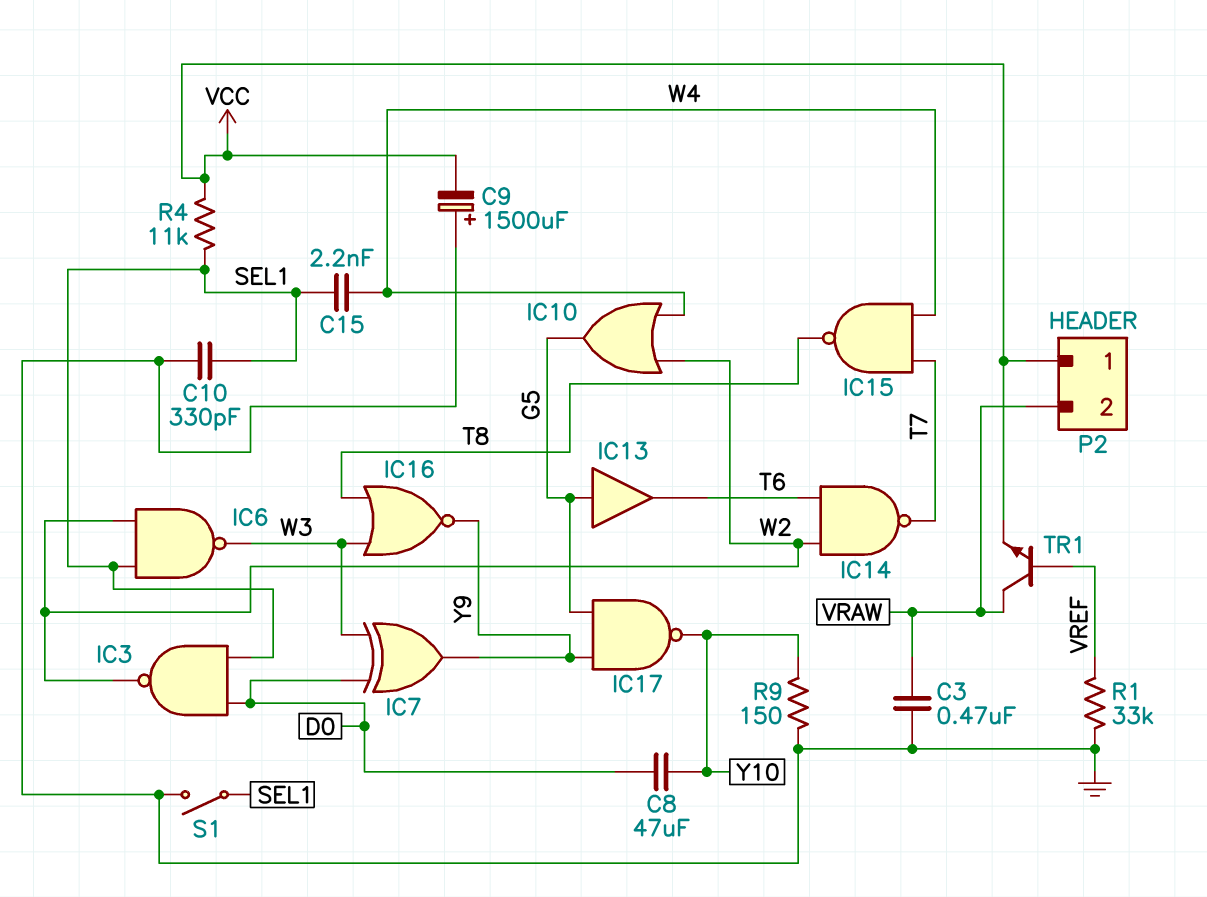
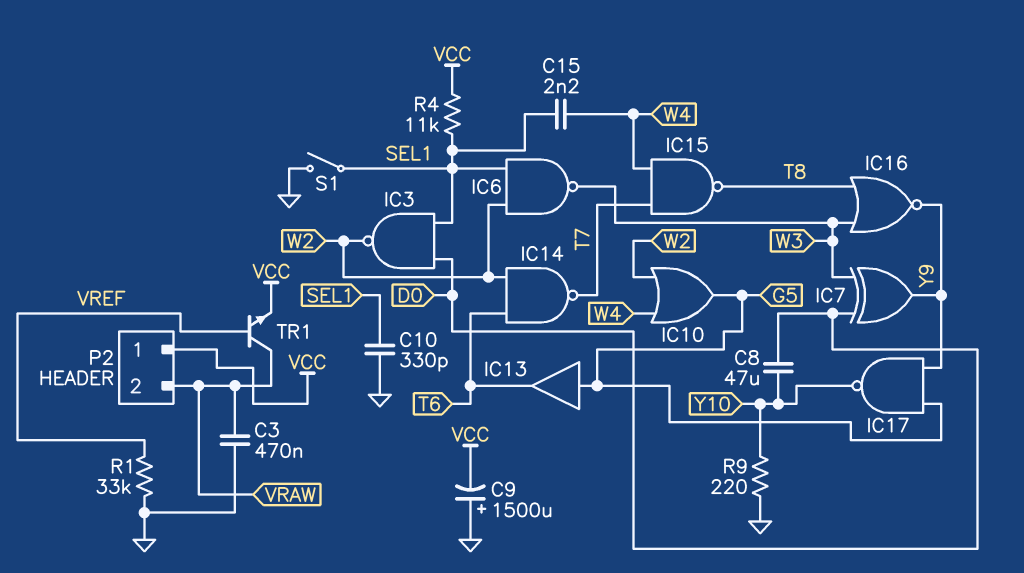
R9: 150 (GND, Y10) -> 220 (GND, Y10)

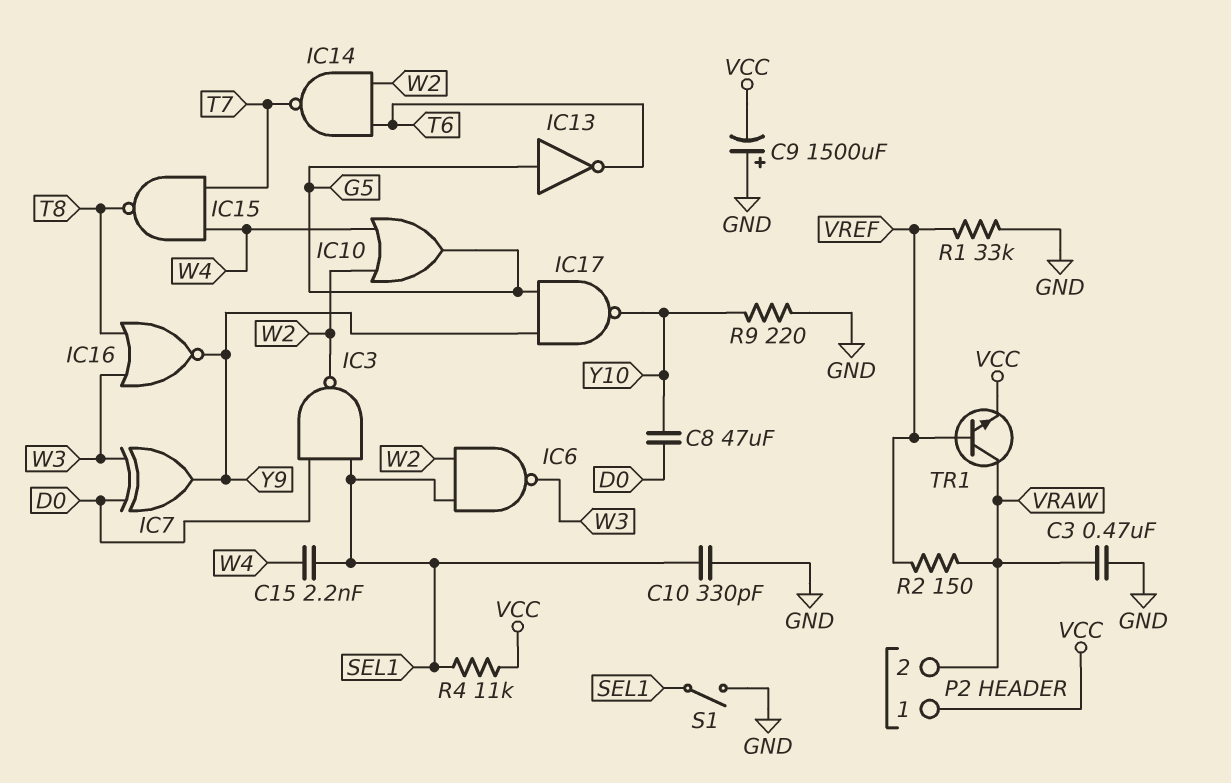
IC13: buffer (in G5, out T6) -> NOT (in G5, out T6)
R2: none -> 150 (VRAW, VREF)

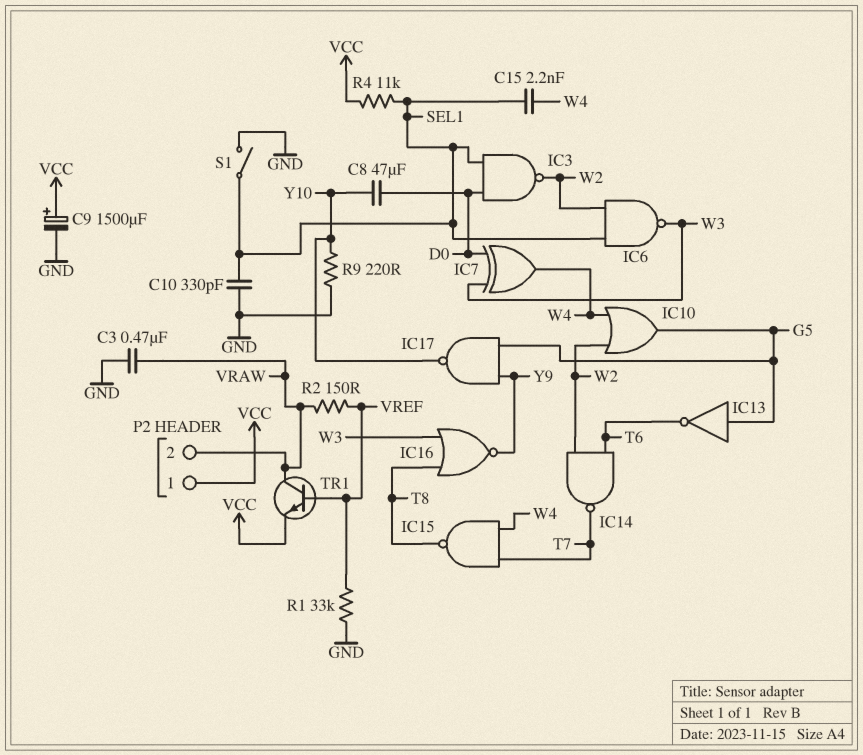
C9: 1500uF (plus GND, minus VCC) -> 1500uF (plus VCC, minus GND)
IC7: XOR (in D0, in W3, out Y9) -> XOR (in D0, in W3, out W4)

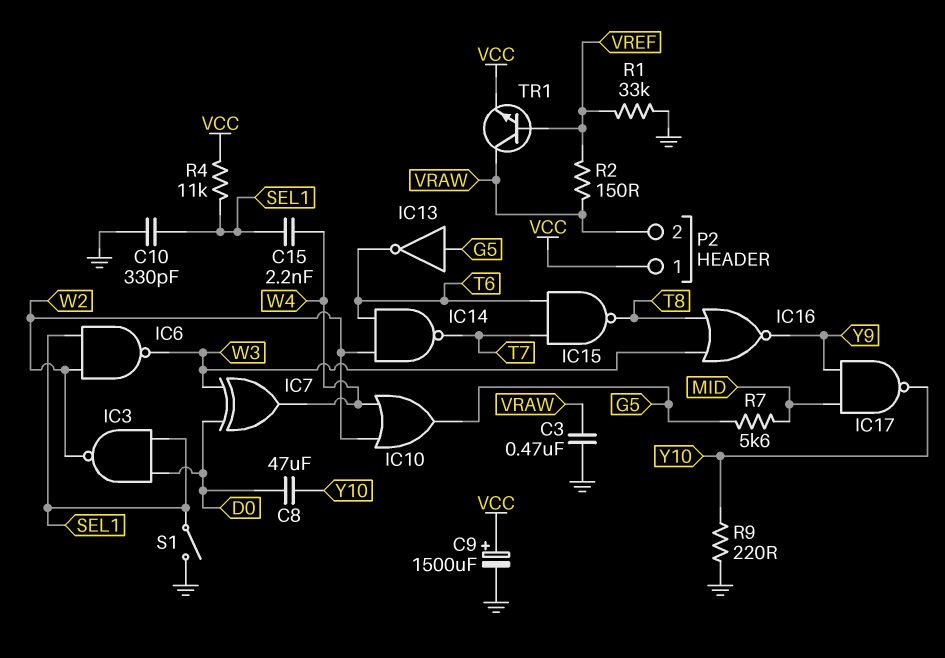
IC15: NAND (in T7, in W4, out T8) -> NAND (in T6, in T7, out T8)
IC17: NAND (in G5, in Y9, out Y10) -> NAND (in MID, in Y9, out Y10)
R7: none -> 5.6k (G5, MID)

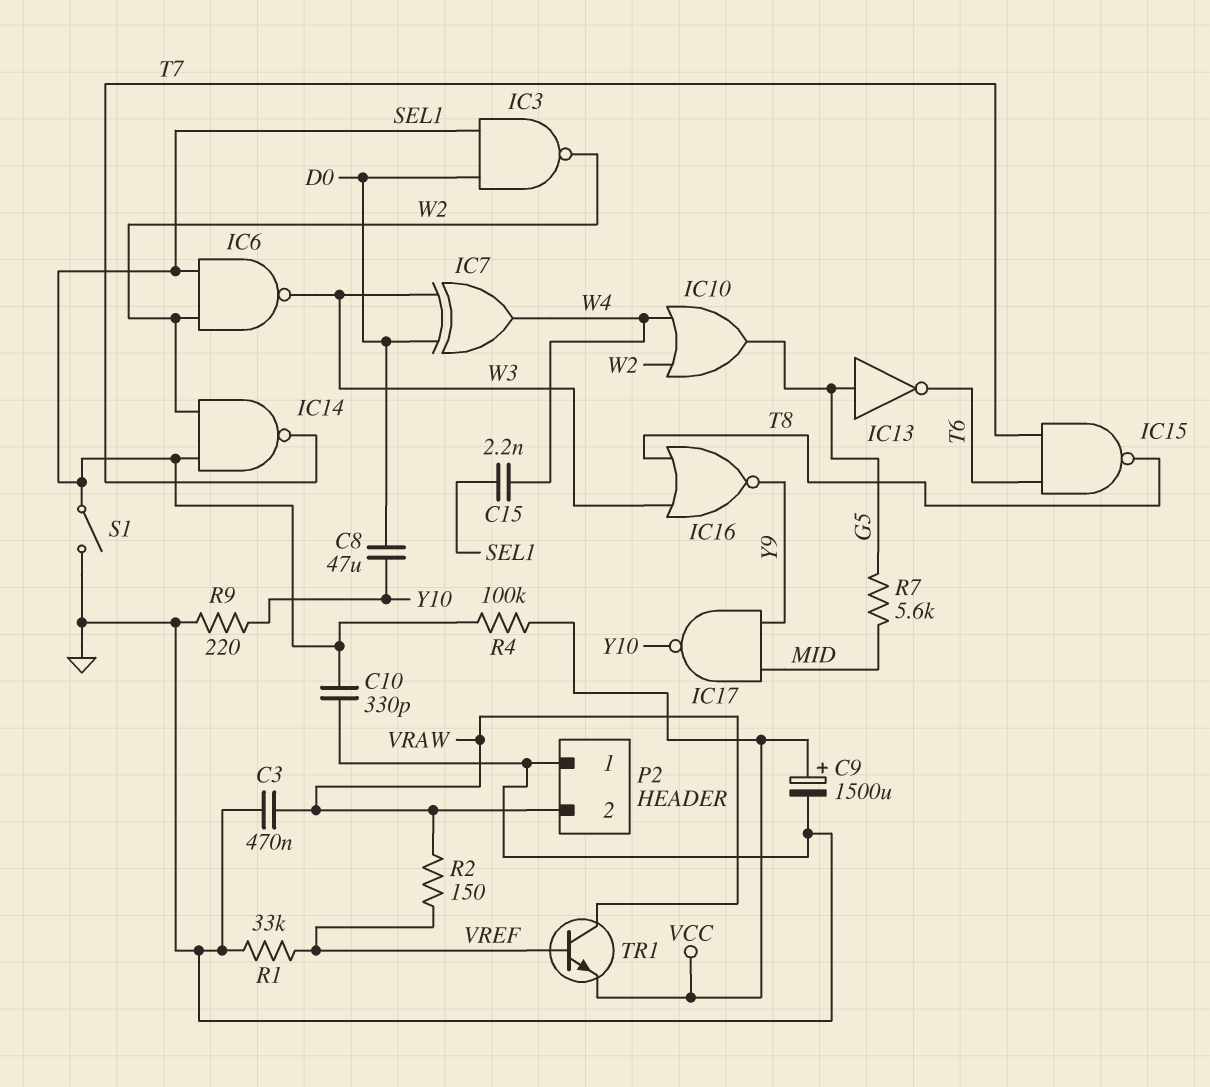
IC14: NAND (in T6, in W2, out T7) -> NAND (in SEL1, in W2, out T7)
P2 pin 1: VCC -> GND
R4: 11k (SEL1, VCC) -> 100k (SEL1, VCC)

